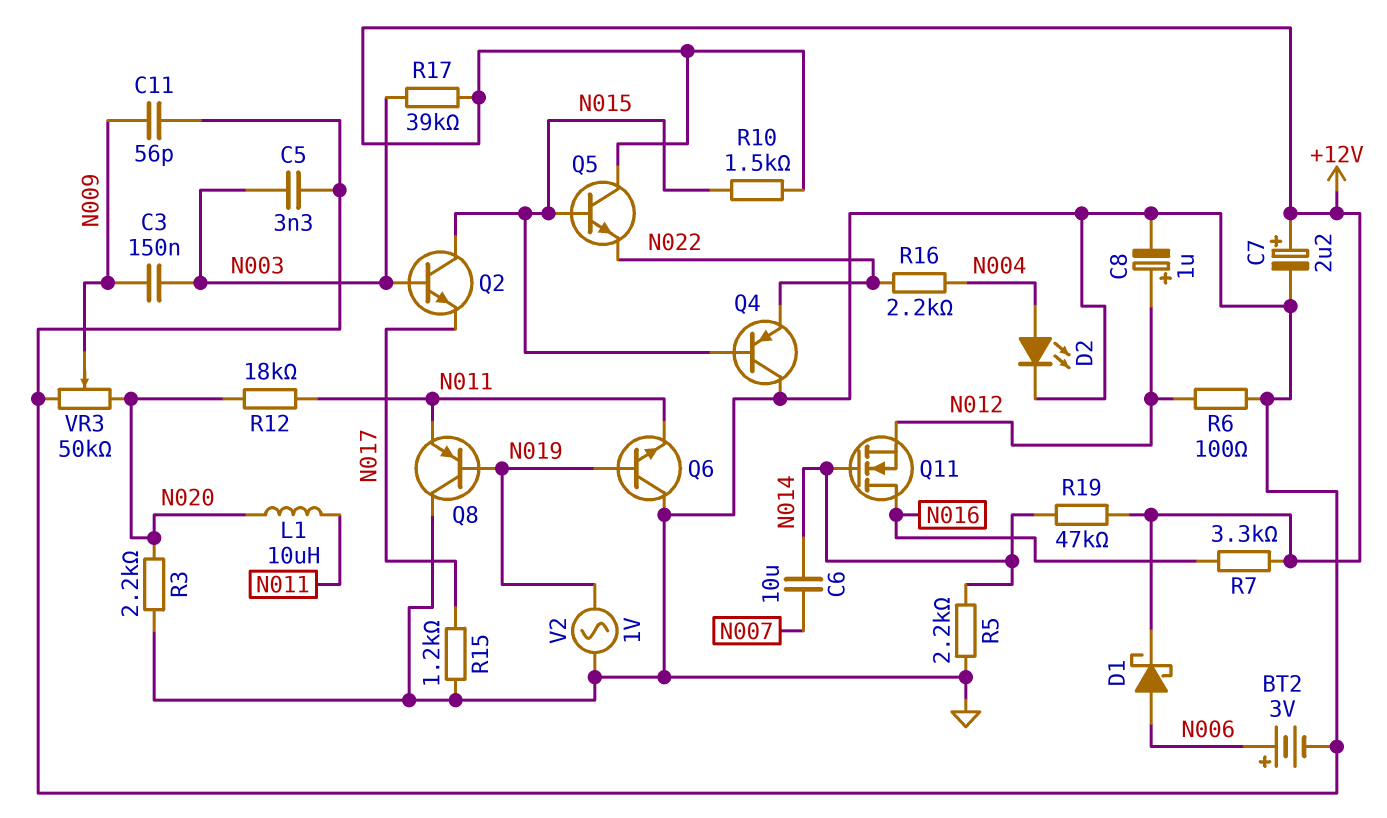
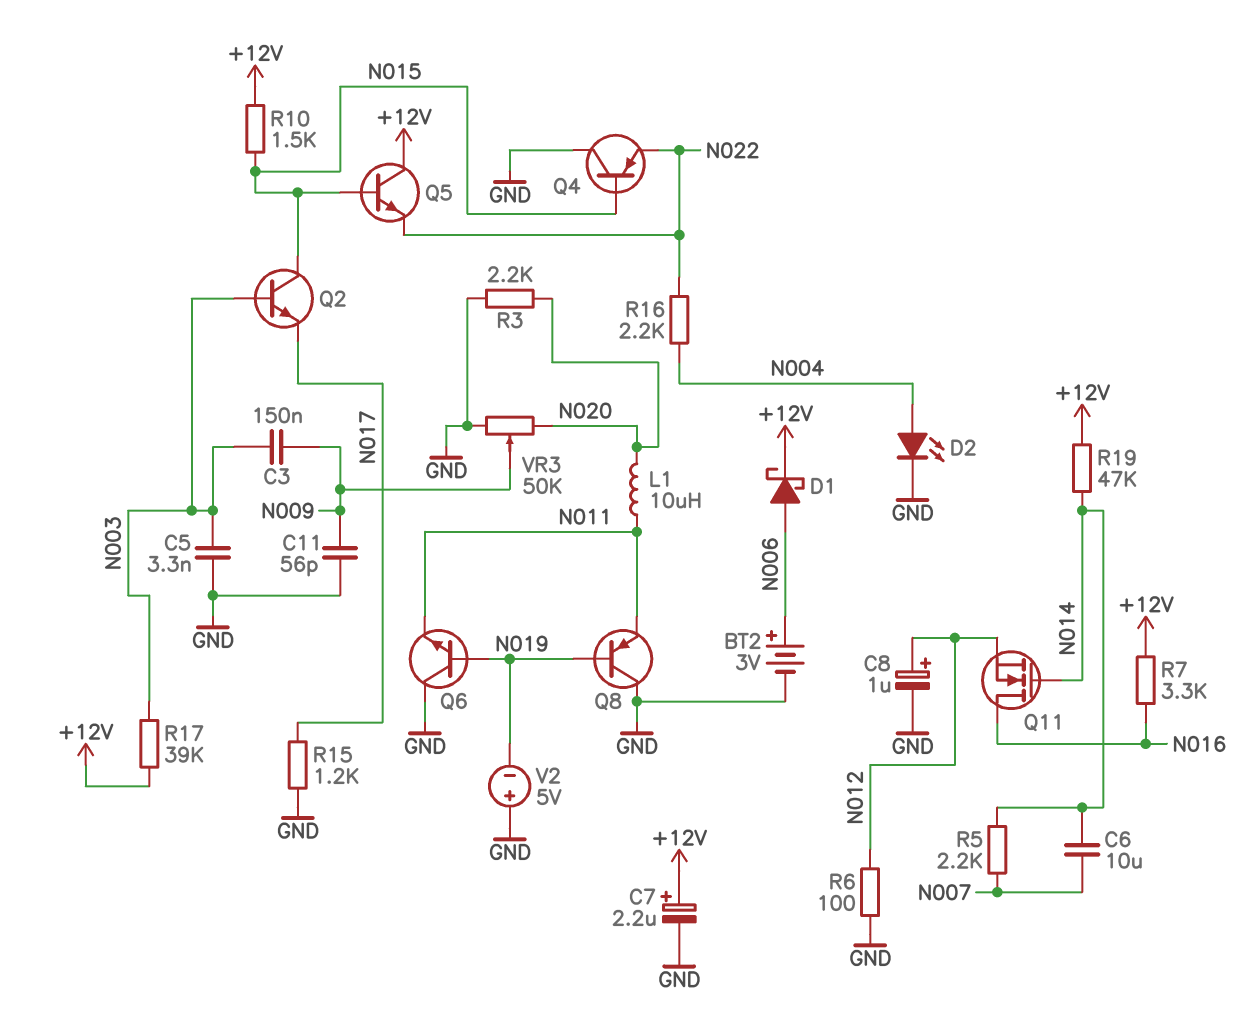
R5: 2.2k (GND, N014) -> 2.2k (N007, N014)
R12: 18k (N011, N020) -> none
V2: AC 1V (GND, N019) -> 5V (plus GND, minus N019)

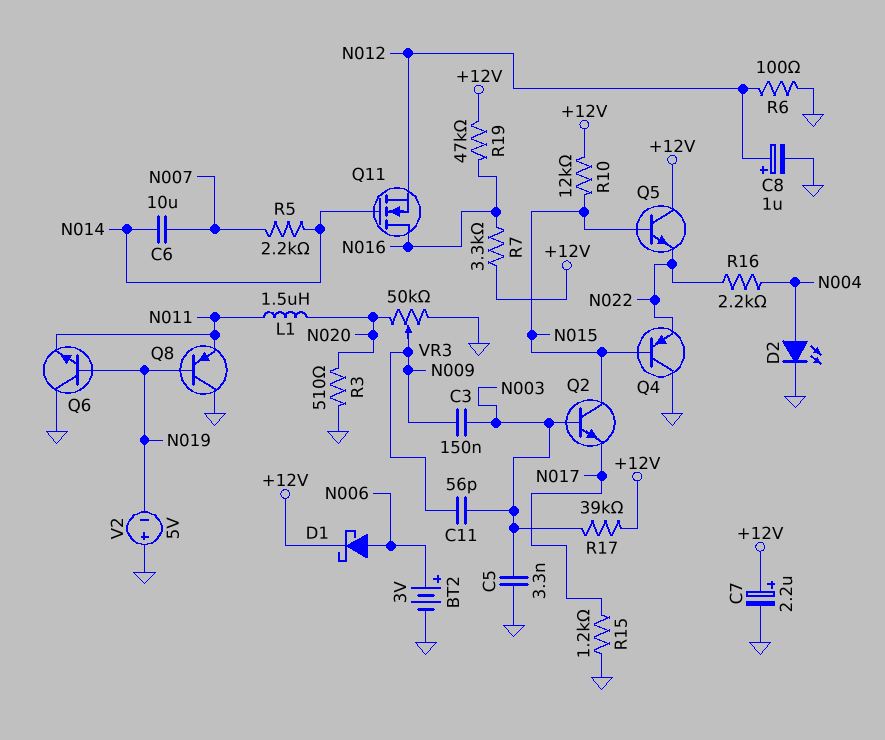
C11: 56pF (GND, N009) -> 56pF (N003, N009)
L1: 10uH (N011, N020) -> 1.5uH (N011, N020)
R3: 2.2k (GND, N020) -> 510 (GND, N020)
R10: 1.5k (+12V, N015) -> 12k (+12V, N015)
R19: 47k (+12V, N014) -> 47k (+12V, N016)

